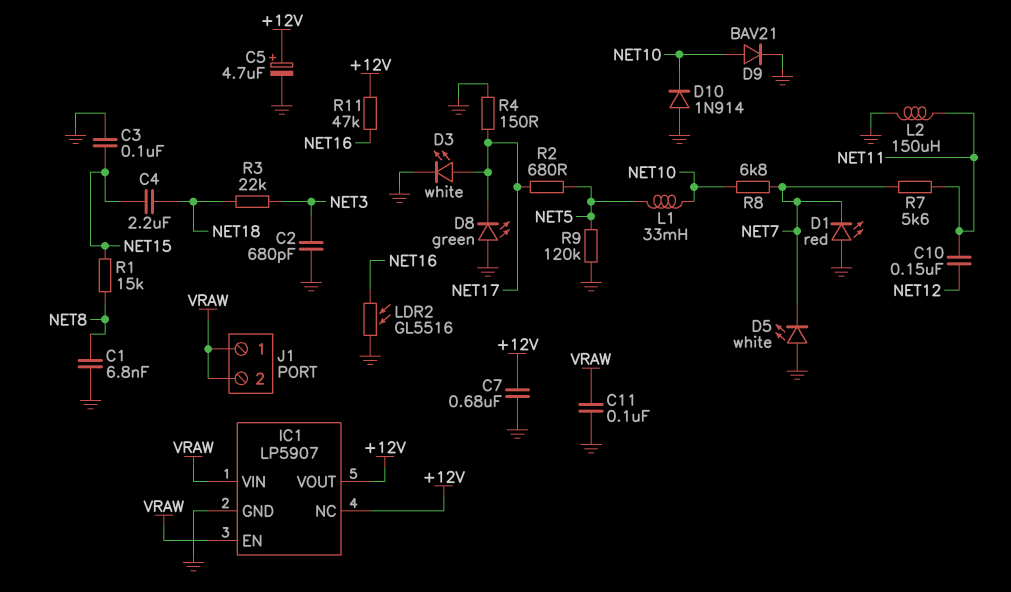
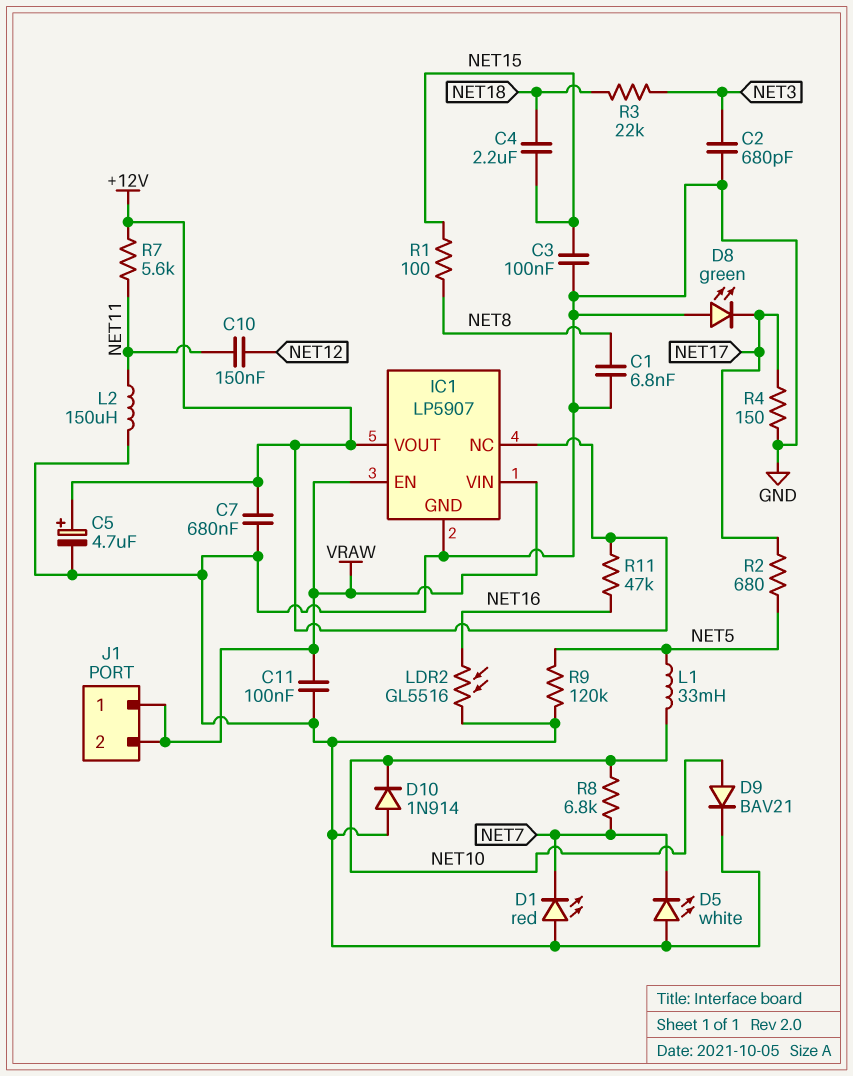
D3: LED white (A NET17, K GND) -> none
R1: 15k (NET8, NET15) -> 100 (NET8, NET15)
R7: 5.6k (NET7, NET11) -> 5.6k (+12V, NET11)

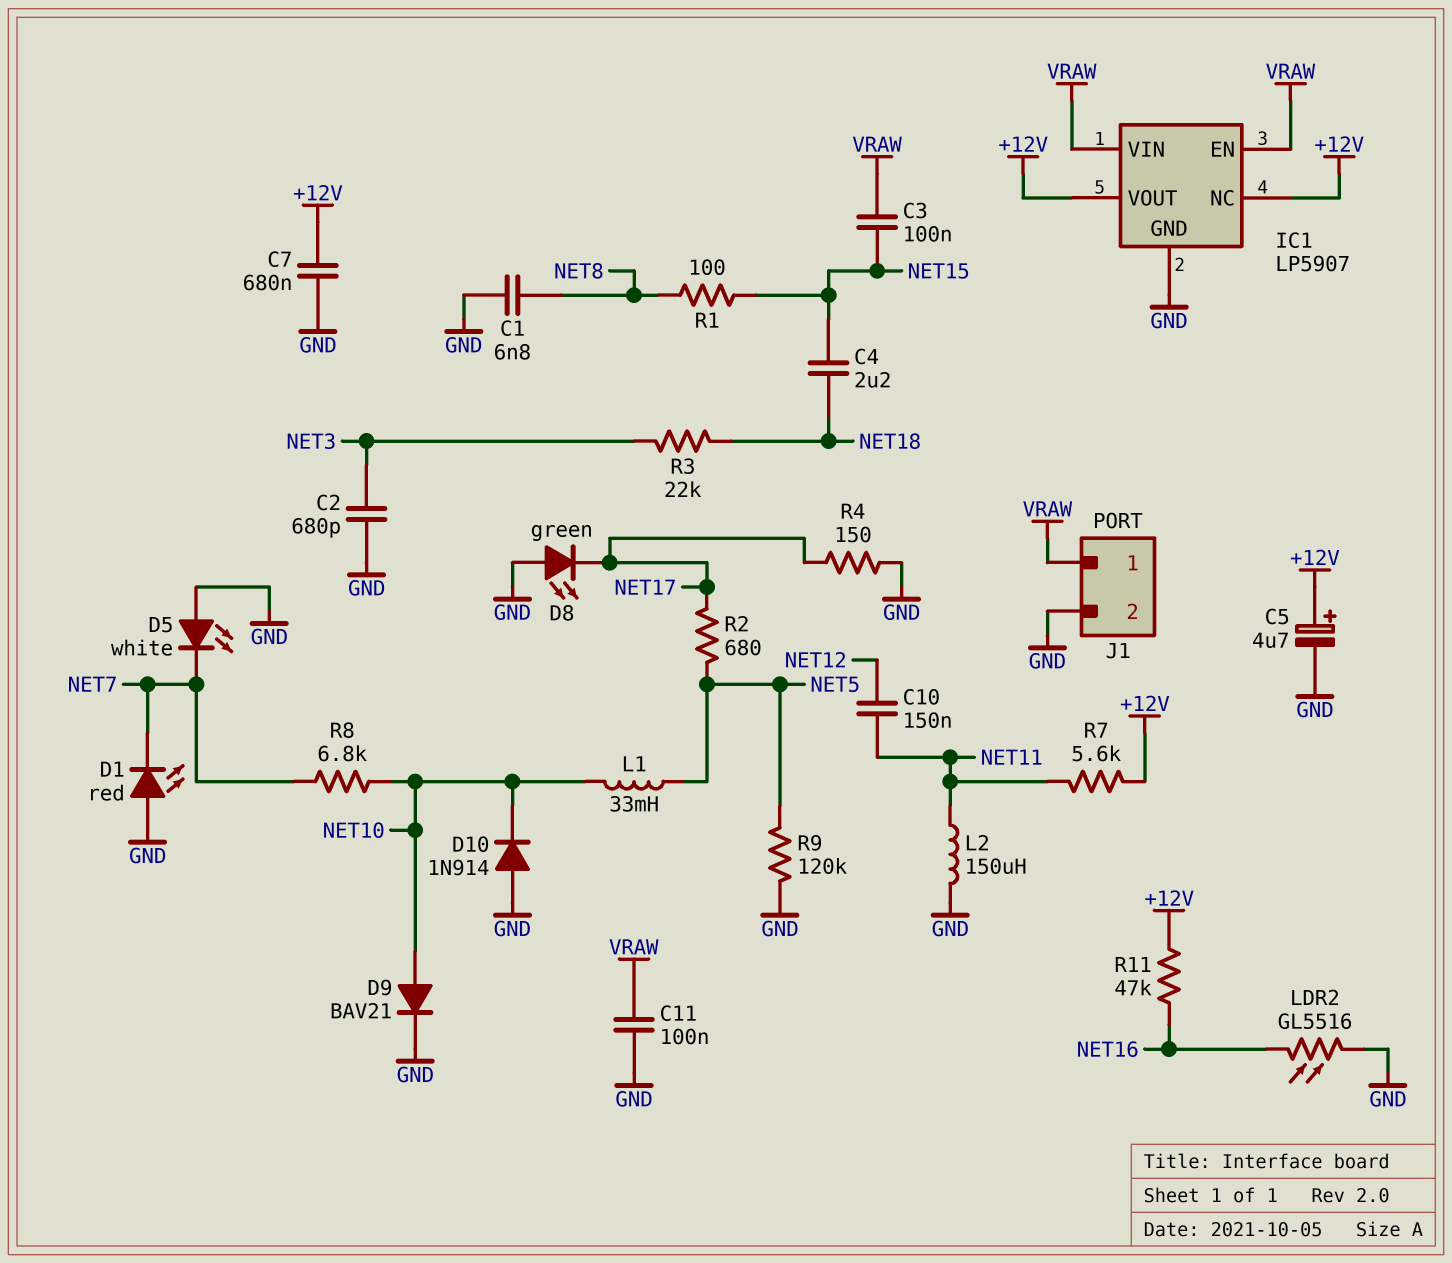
C3: 100nF (GND, NET15) -> 100nF (NET15, VRAW)
J1 pin 2: VRAW -> GND

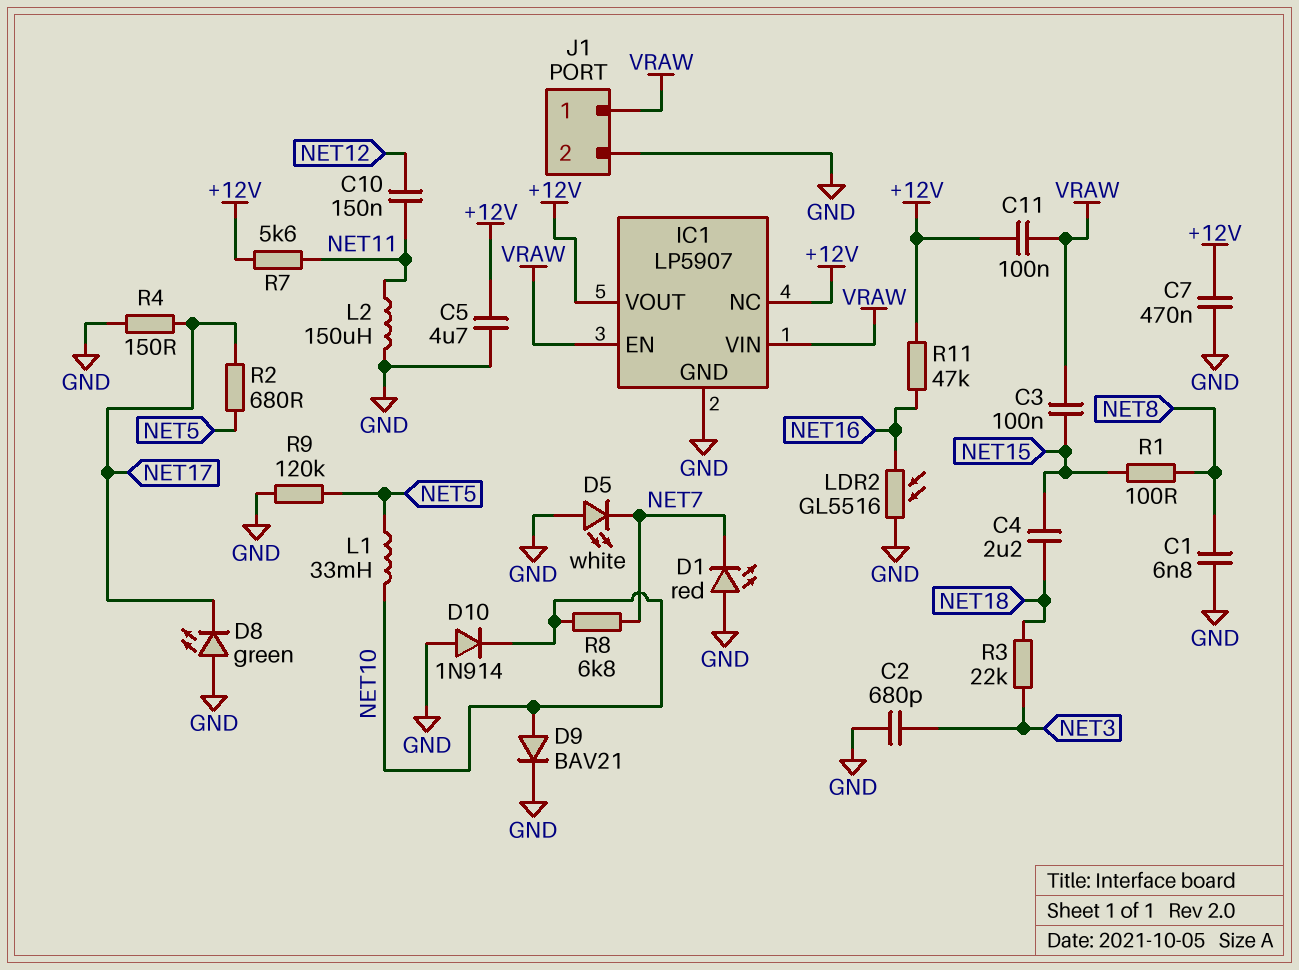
C5: 4.7uF (plus +12V, minus GND) -> 4.7uF (+12V, GND)
C7: 680nF (+12V, GND) -> 470nF (+12V, GND)
C11: 100nF (GND, VRAW) -> 100nF (+12V, VRAW)

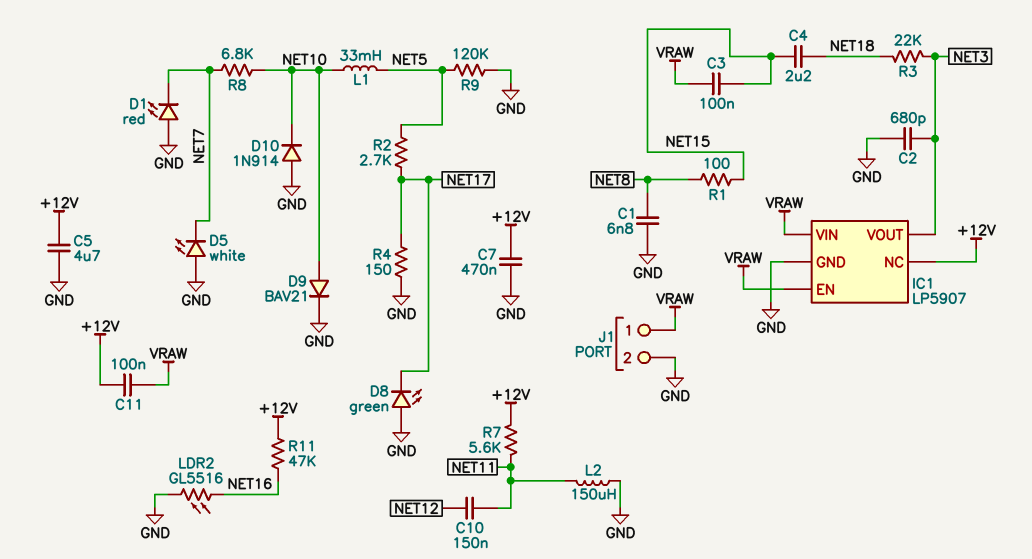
IC1 pin VOUT: +12V -> NET3
R2: 680 (NET5, NET17) -> 2.7k (NET5, NET17)

